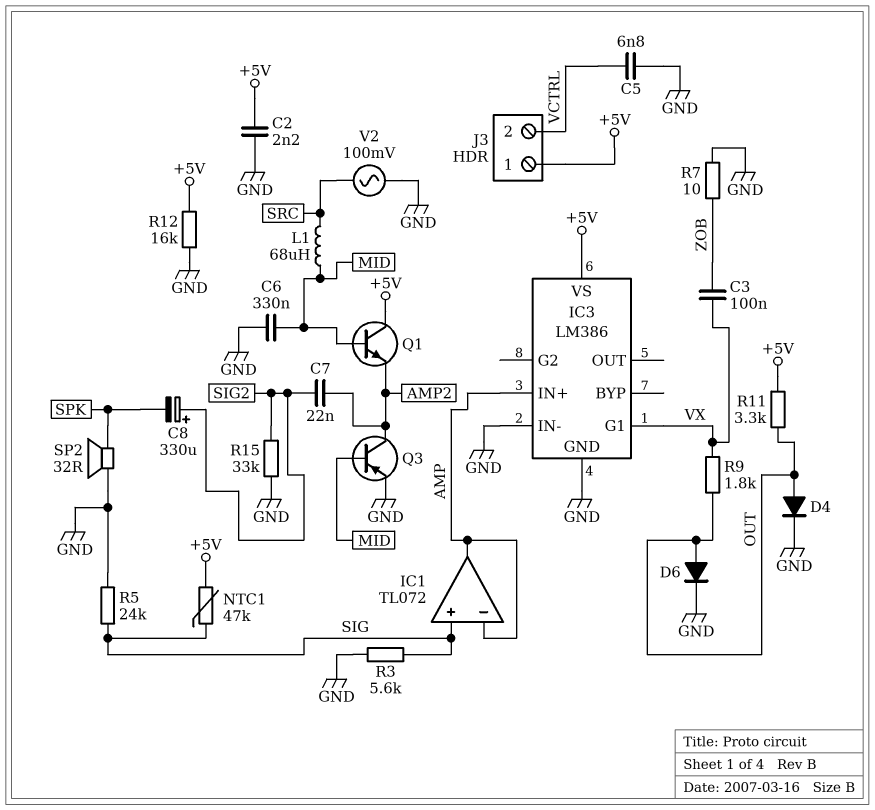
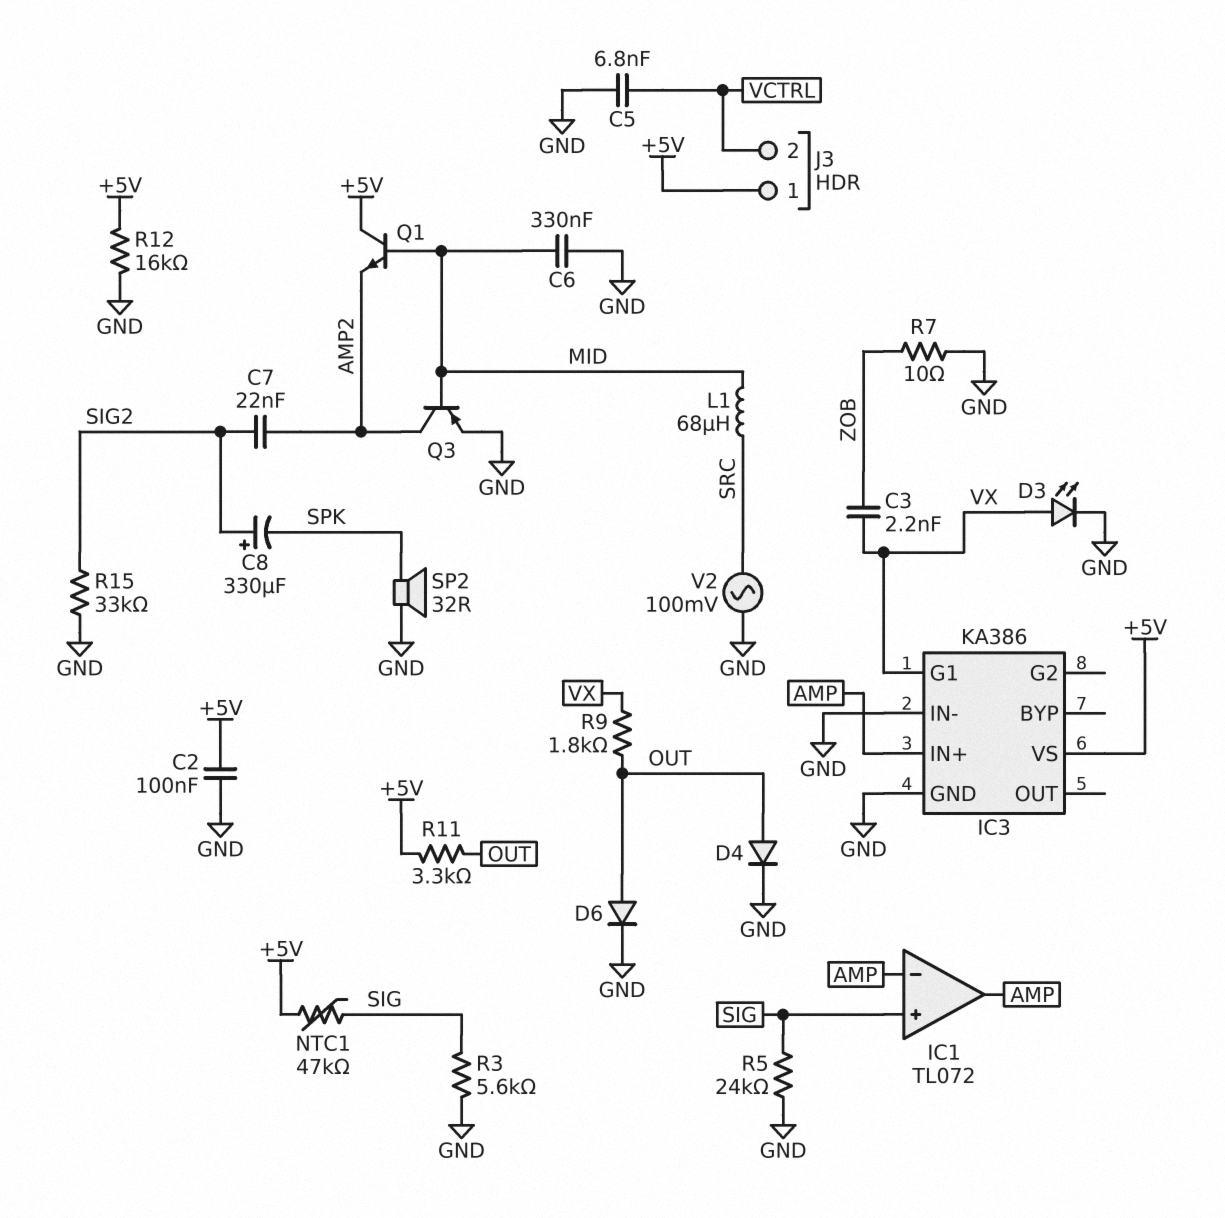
C2: 2.2nF (+5V, GND) -> 100nF (+5V, GND)
C3: 100nF (VX, ZOB) -> 2.2nF (VX, ZOB)
D3: none -> LED (A VX, K GND)
IC3: LM386 -> KA386

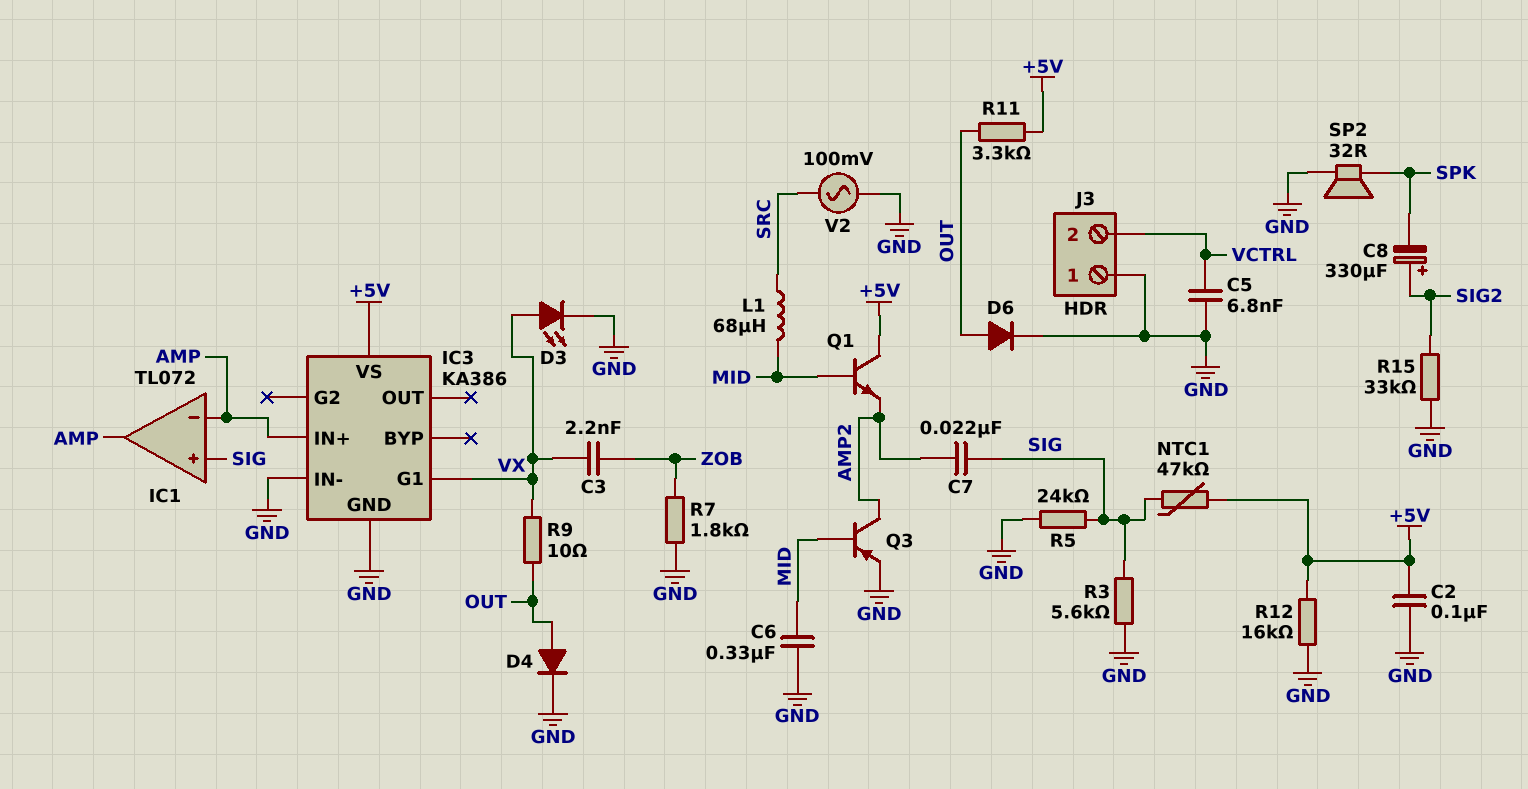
C7: 22nF (AMP2, SIG2) -> 22nF (AMP2, SIG)
J3 pin 1: +5V -> GND
R7: 10 (GND, ZOB) -> 1.8k (GND, ZOB)
R9: 1.8k (OUT, VX) -> 10 (OUT, VX)

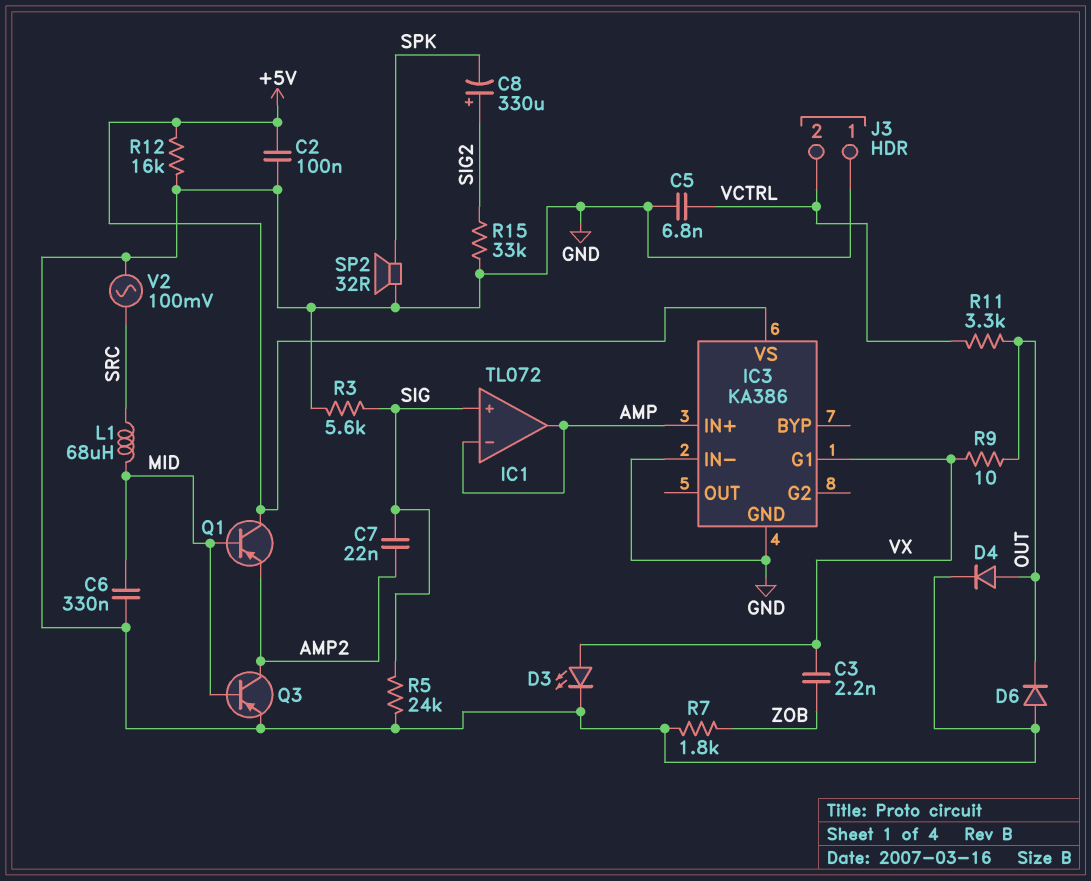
D6: diode (A OUT, K GND) -> diode (A GND, K OUT)
NTC1: 47k (+5V, SIG) -> none
Q1: NPN (B MID, C +5V, E AMP2) -> PNP (B MID, C +5V, E AMP2)
R11: 3.3k (+5V, OUT) -> 3.3k (OUT, VCTRL)

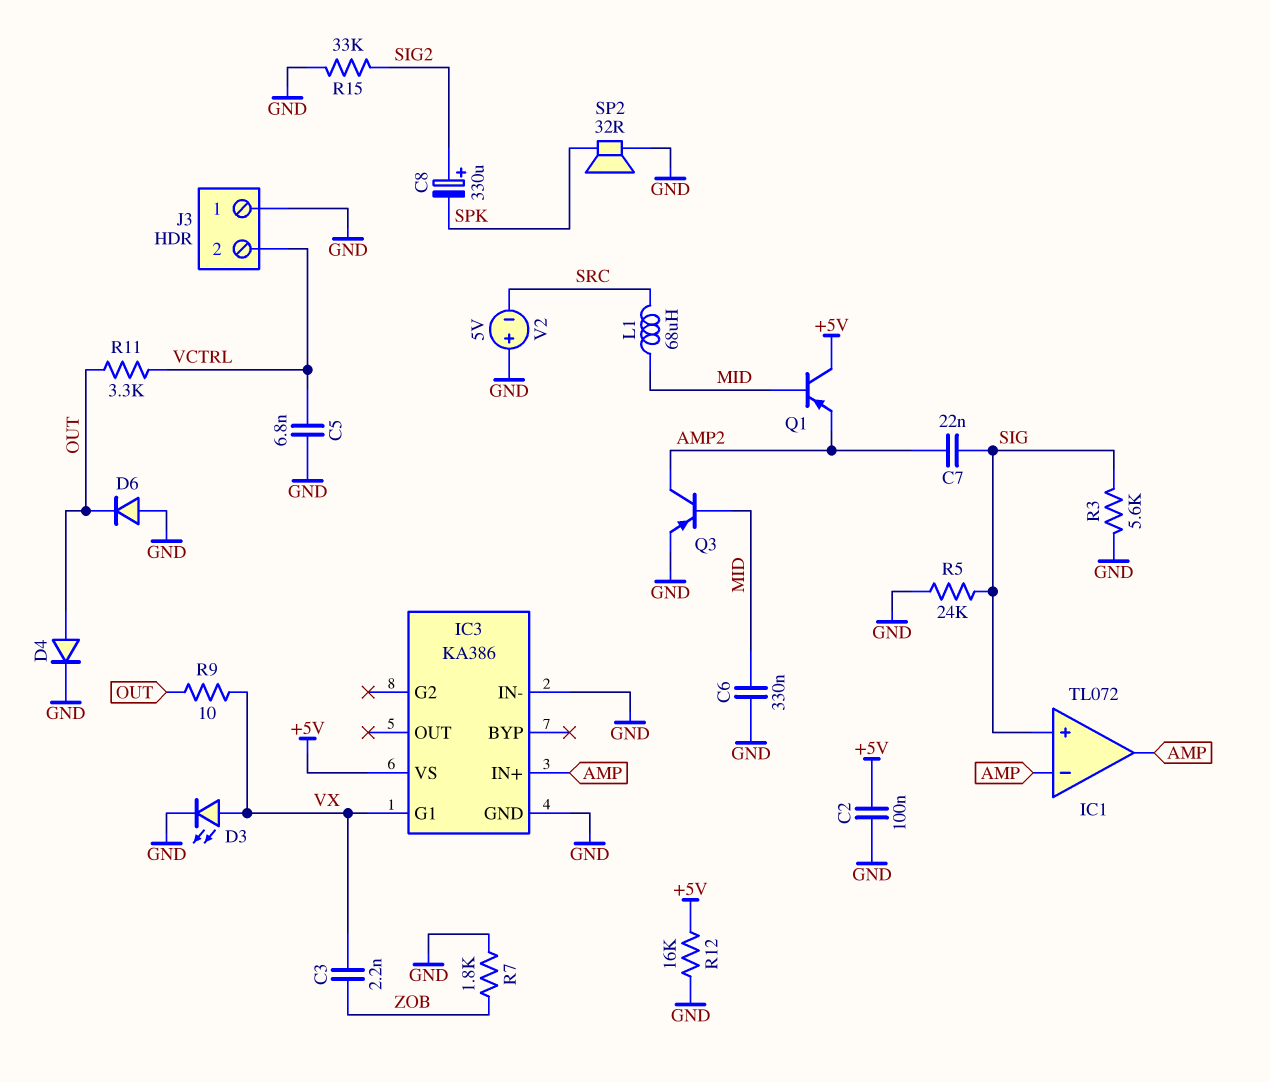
V2: AC 100mV (GND, SRC) -> 5V (plus GND, minus SRC)

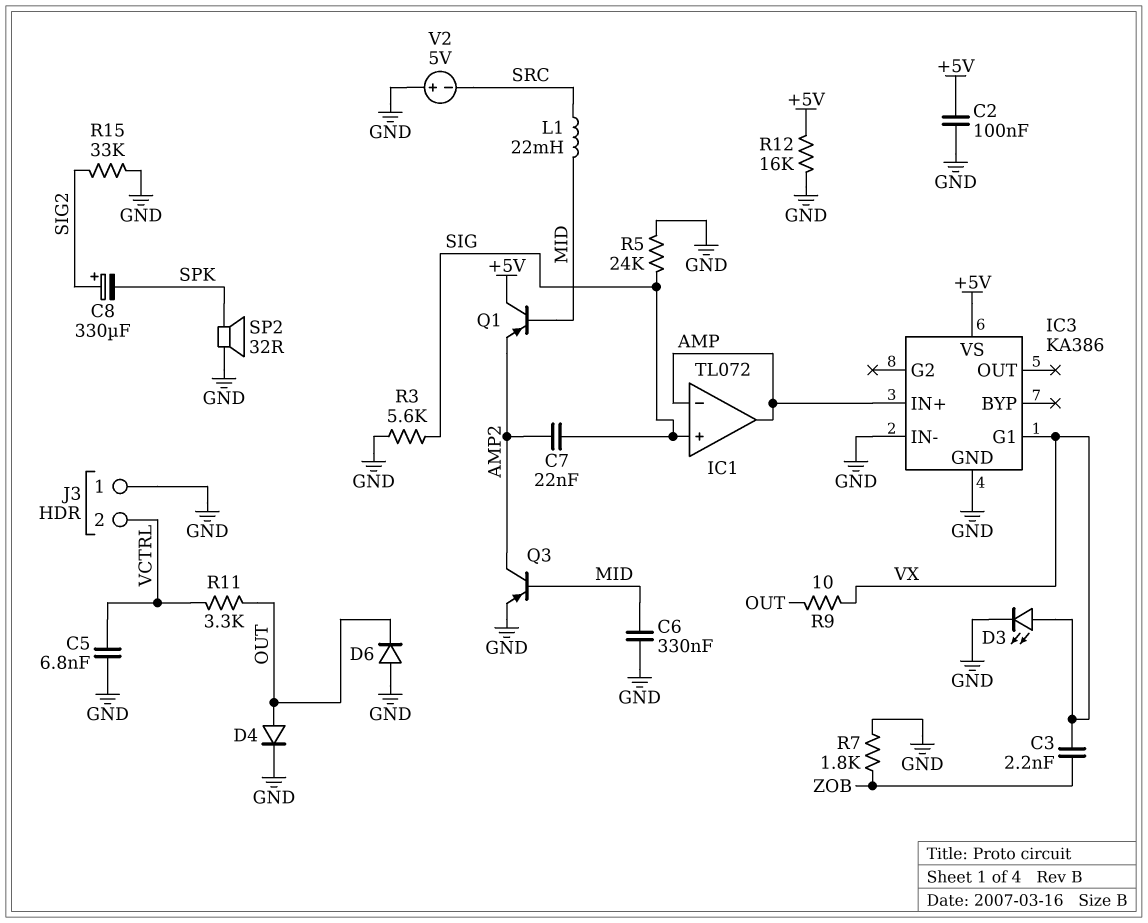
L1: 68uH (MID, SRC) -> 22mH (MID, SRC)

